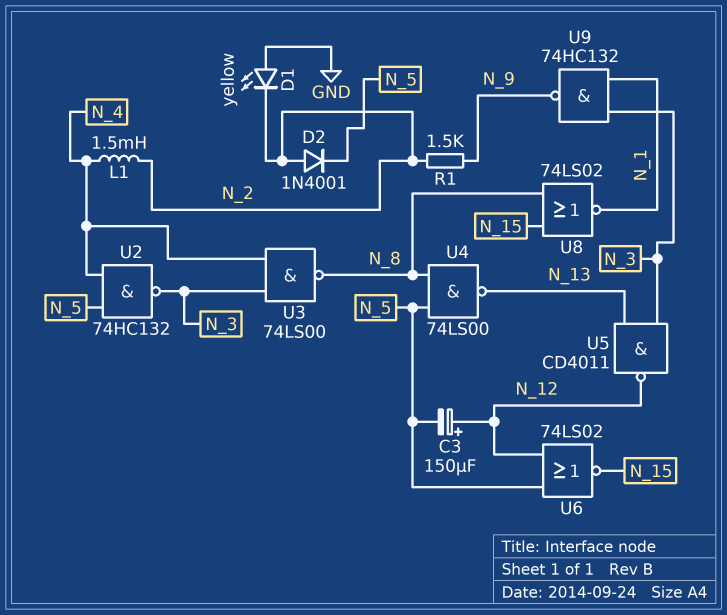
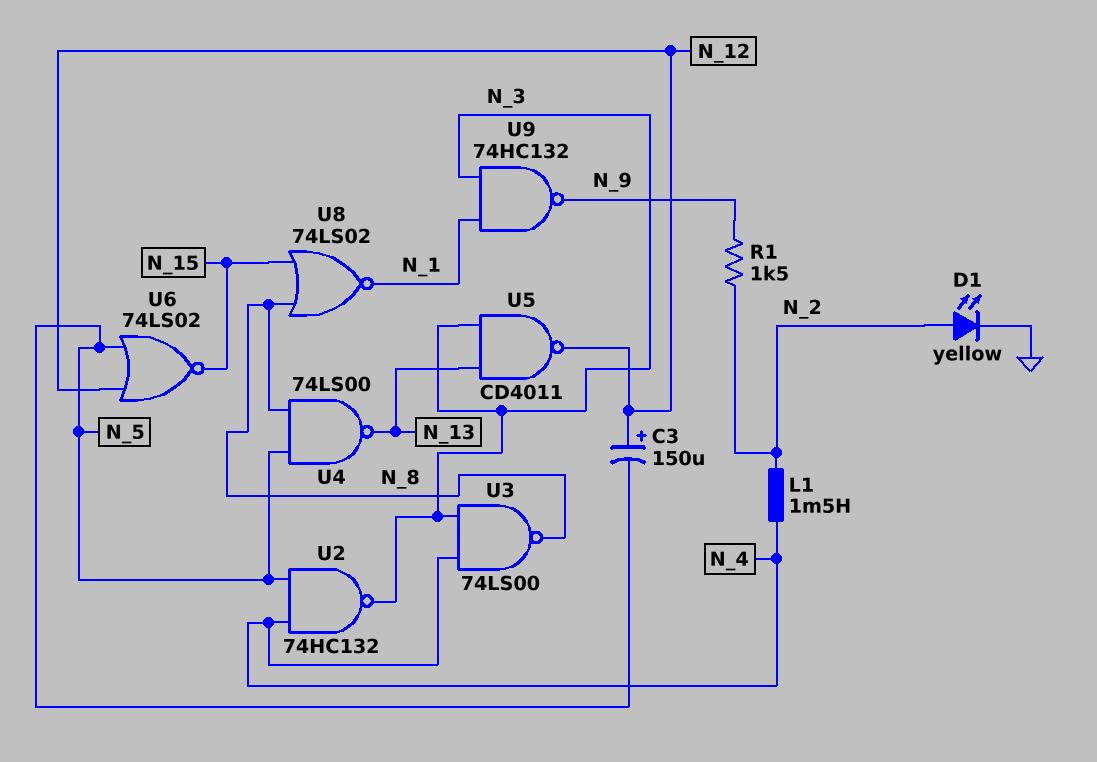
D1: LED yellow (A GND, K N_2) -> LED yellow (A N_2, K GND)
D2: diode 1N4001 (A N_2, K N_5) -> none

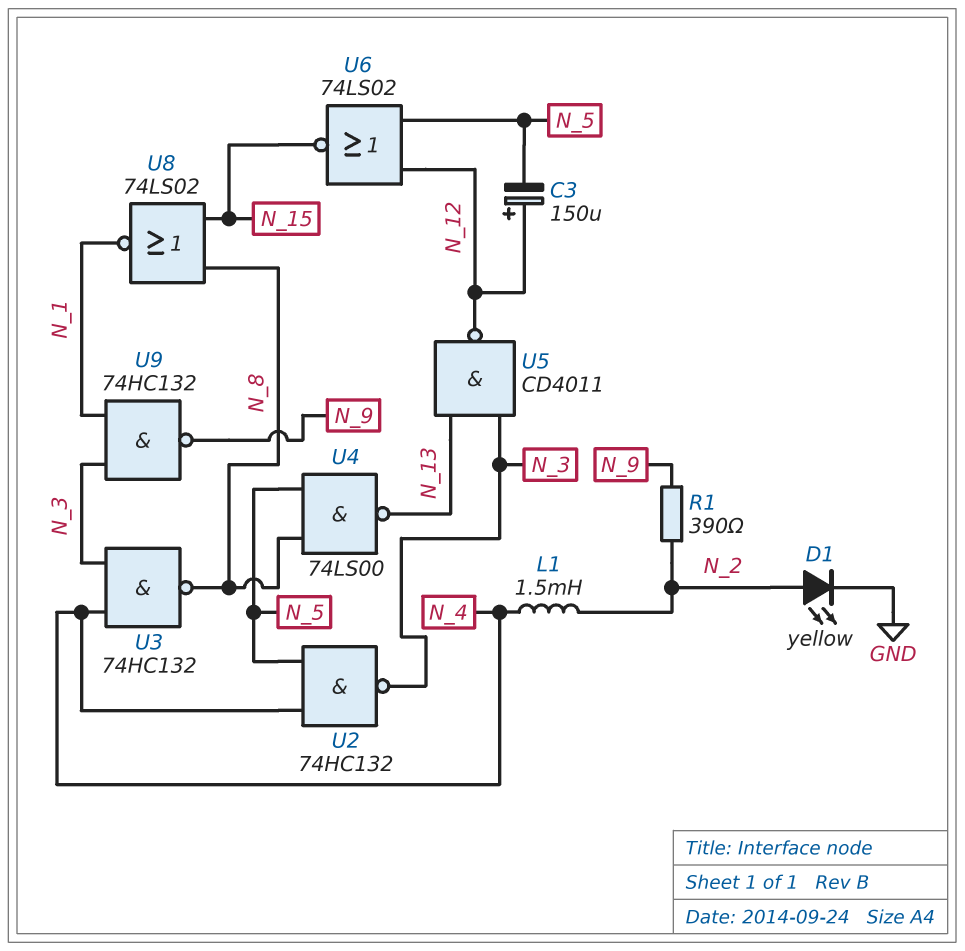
R1: 1.5k (N_2, N_9) -> 390 (N_2, N_9)
U3: NAND 74LS00 (in N_3, in N_4, out N_8) -> NAND 74HC132 (in N_3, in N_4, out N_8)

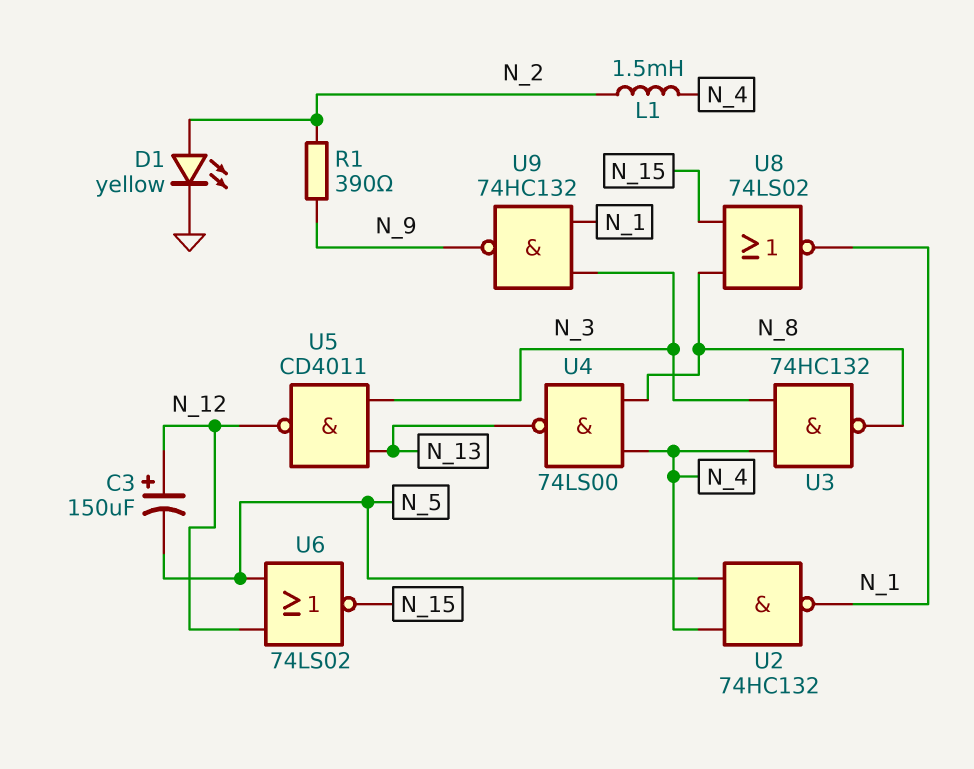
U2: NAND 74HC132 (in N_4, in N_5, out N_3) -> NAND 74HC132 (in N_4, in N_5, out N_1)
U4: NAND 74LS00 (in N_5, in N_8, out N_13) -> NAND 74LS00 (in N_4, in N_8, out N_13)

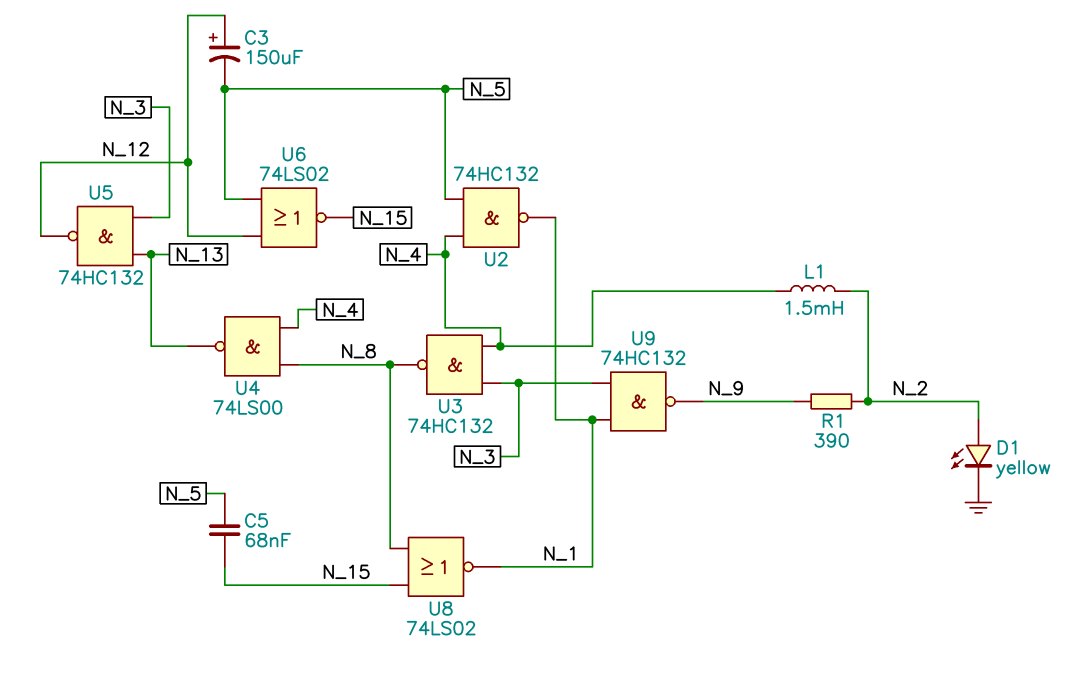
C5: none -> 68nF (N_5, N_15)
U5: NAND CD4011 (in N_3, in N_13, out N_12) -> NAND 74HC132 (in N_3, in N_13, out N_12)

